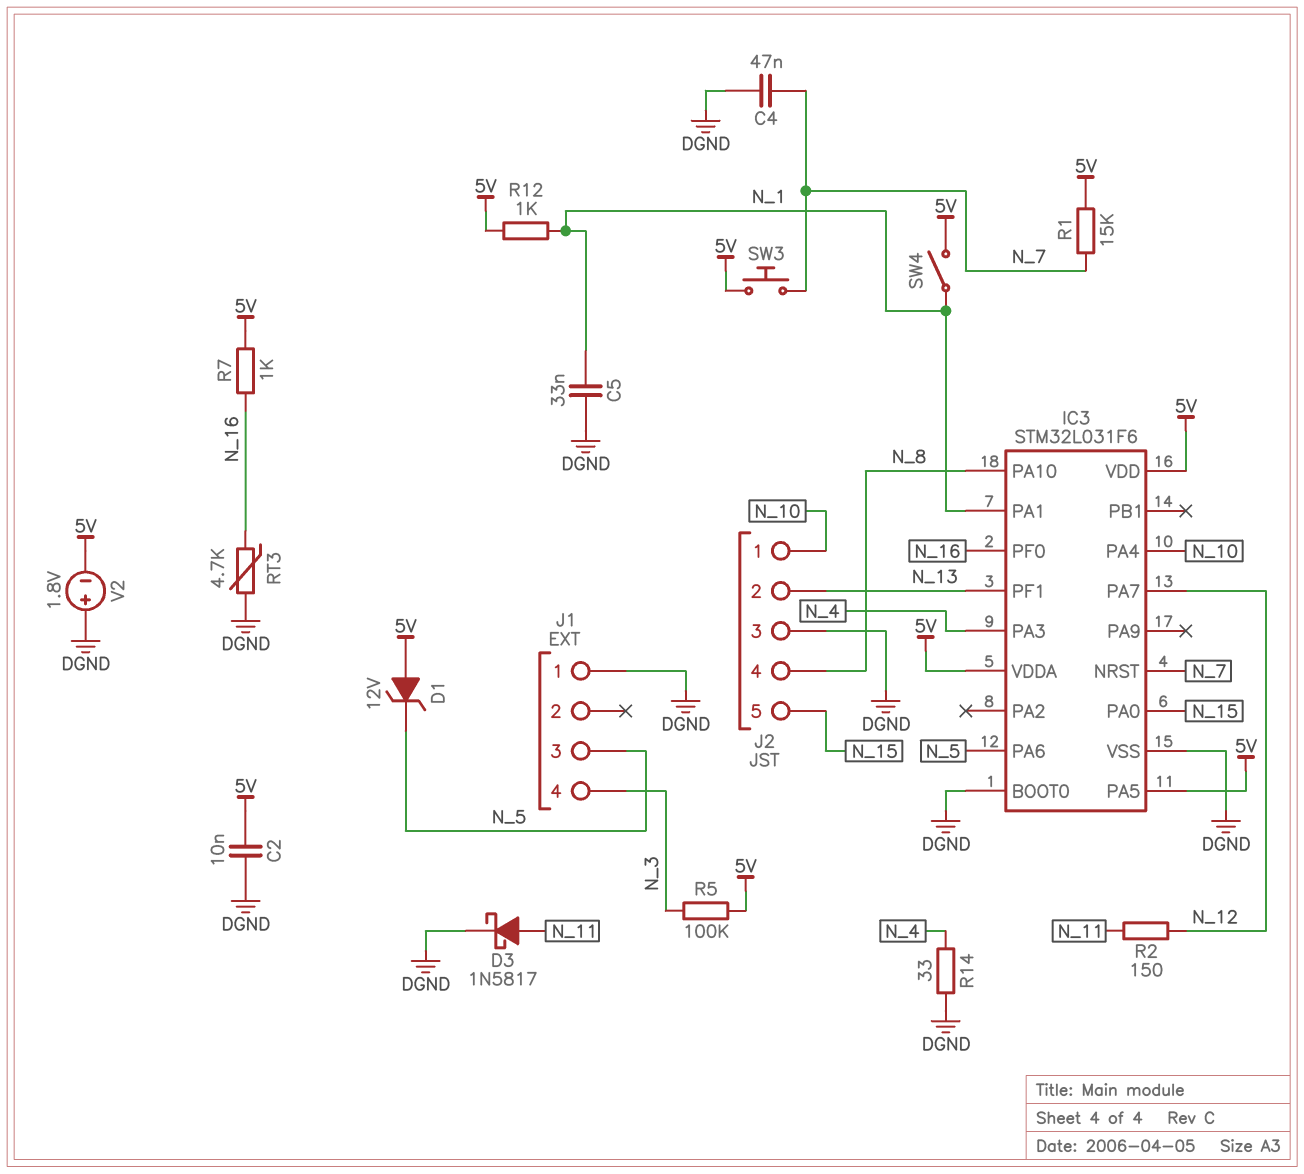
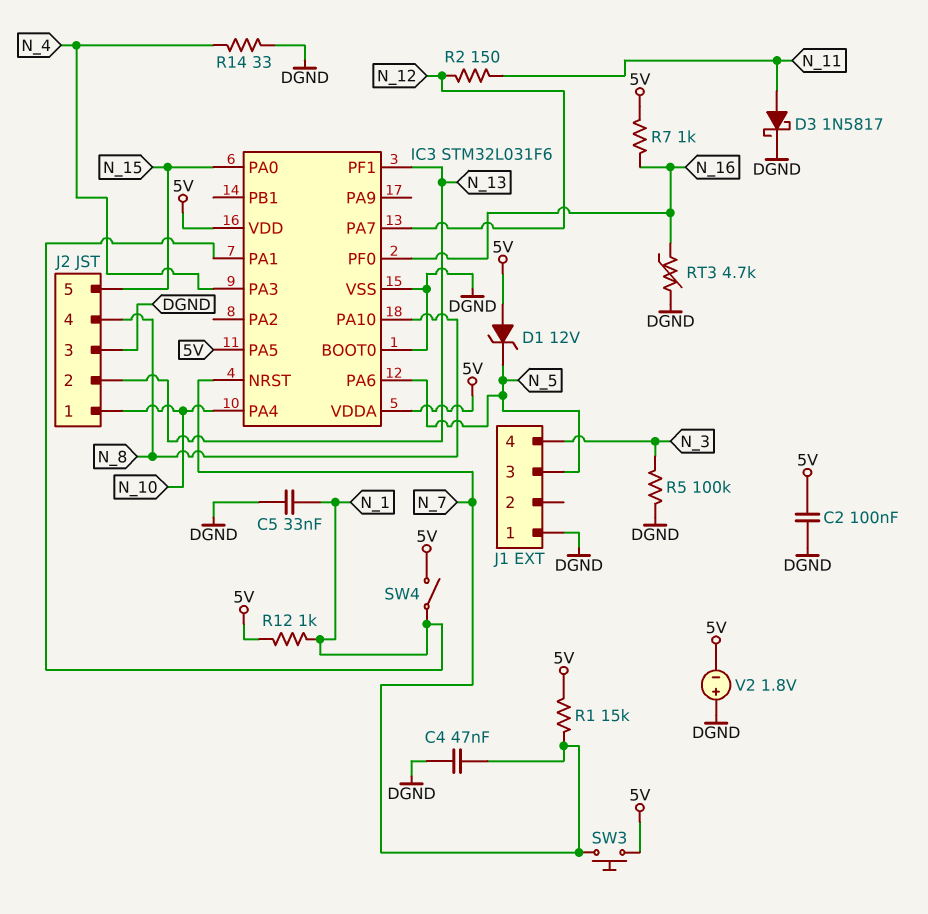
C2: 10nF (5V, DGND) -> 100nF (5V, DGND)
R5: 100k (5V, N_3) -> 100k (DGND, N_3)

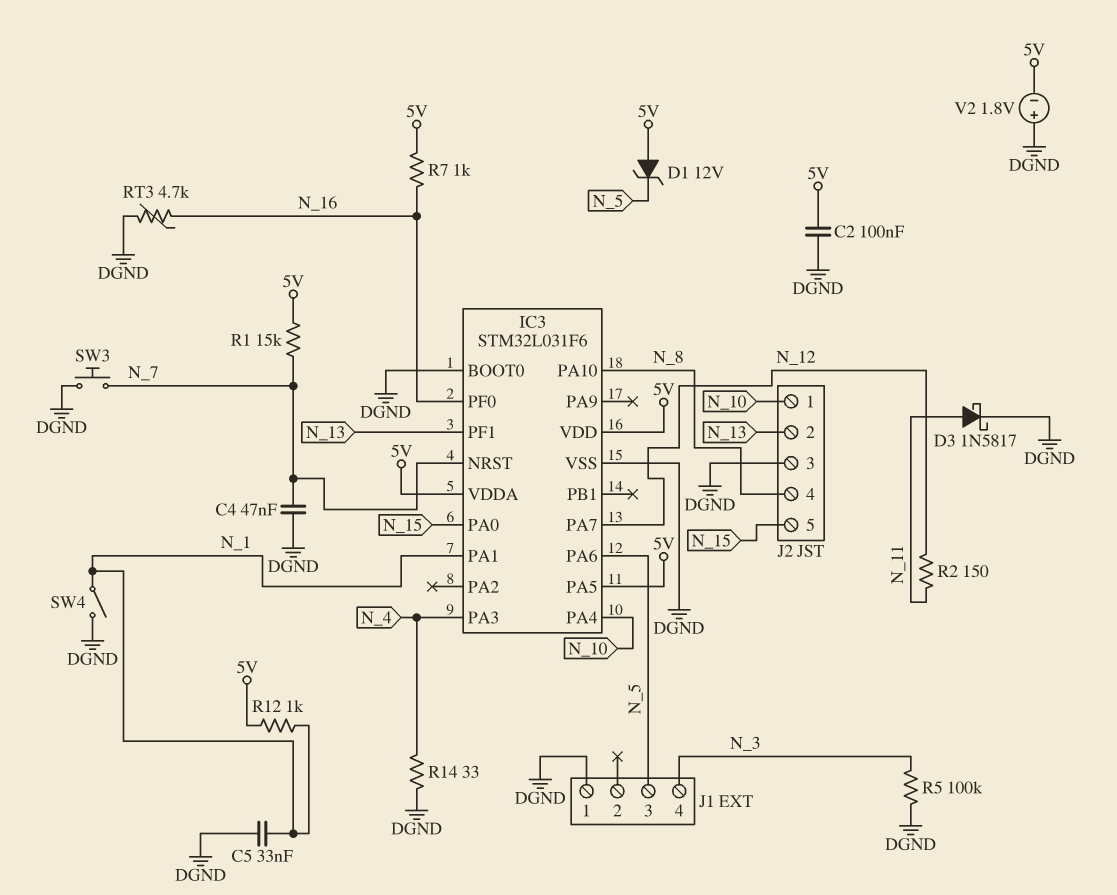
SW3: button (5V, N_7) -> button (DGND, N_7)
SW4: switch (5V, N_1) -> switch (DGND, N_1)

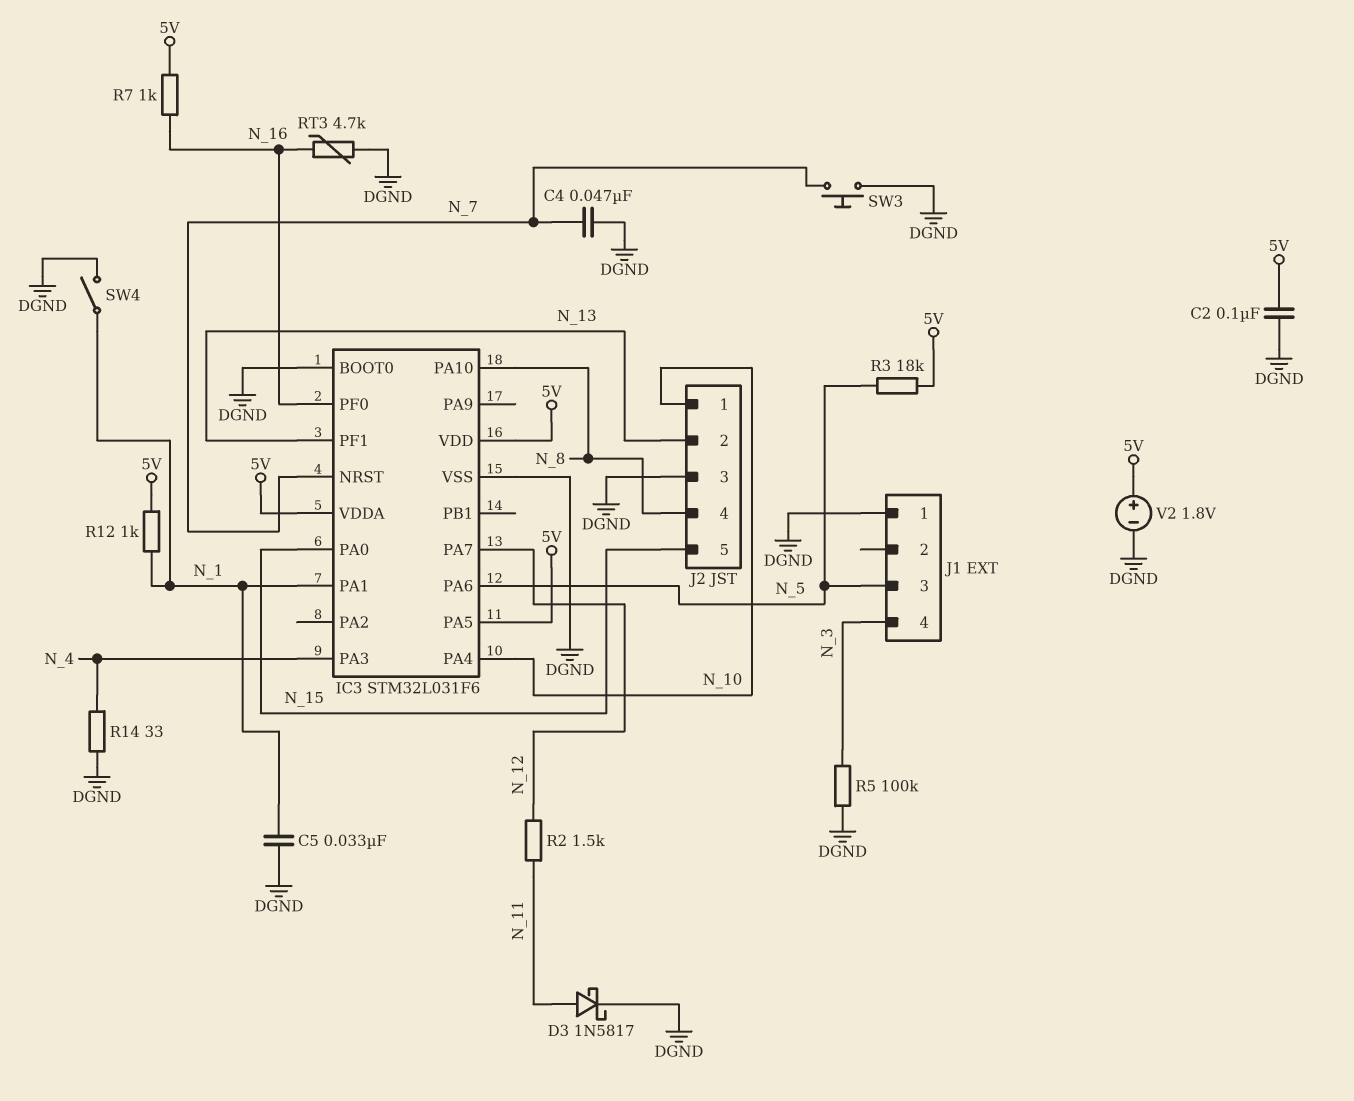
D1: zener 12V (A 5V, K N_5) -> none
R1: 15k (5V, N_7) -> none
R2: 150 (N_11, N_12) -> 1.5k (N_11, N_12)
R3: none -> 18k (5V, N_5)
V2: 1.8V (plus DGND, minus 5V) -> 1.8V (plus 5V, minus DGND)

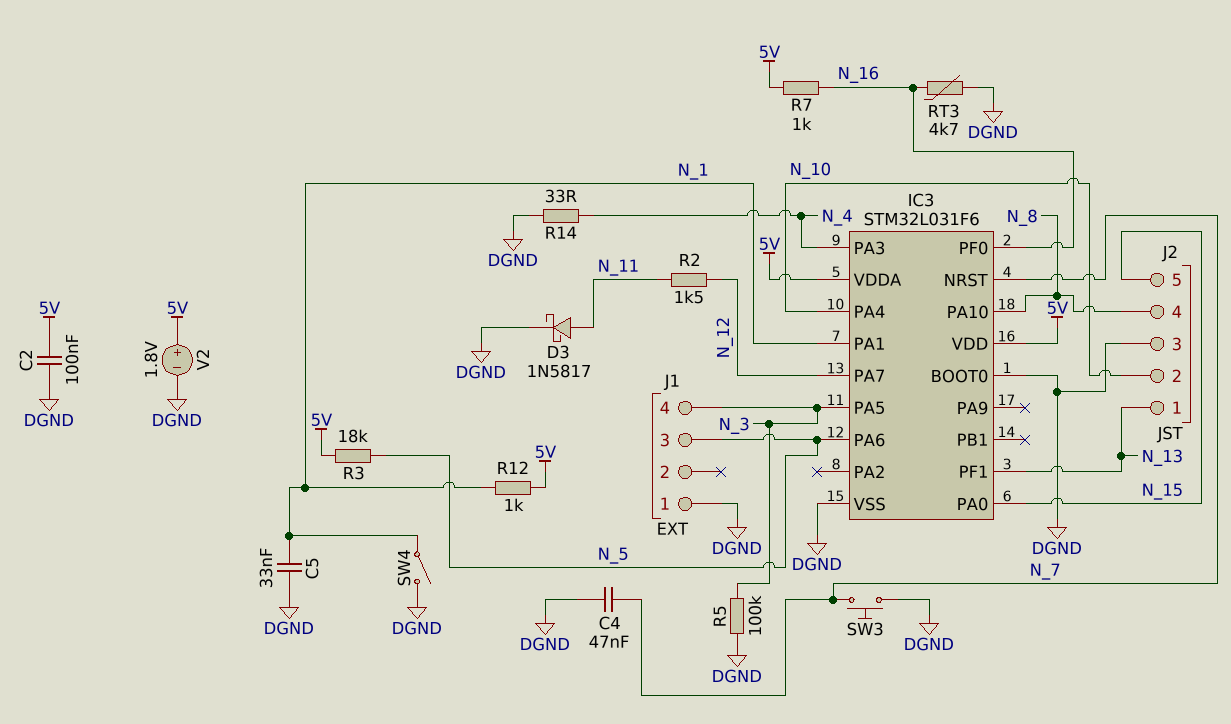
IC3 pin PA5: 5V -> N_3
J2 pin 1: N_10 -> N_13
J2 pin 2: N_13 -> N_10

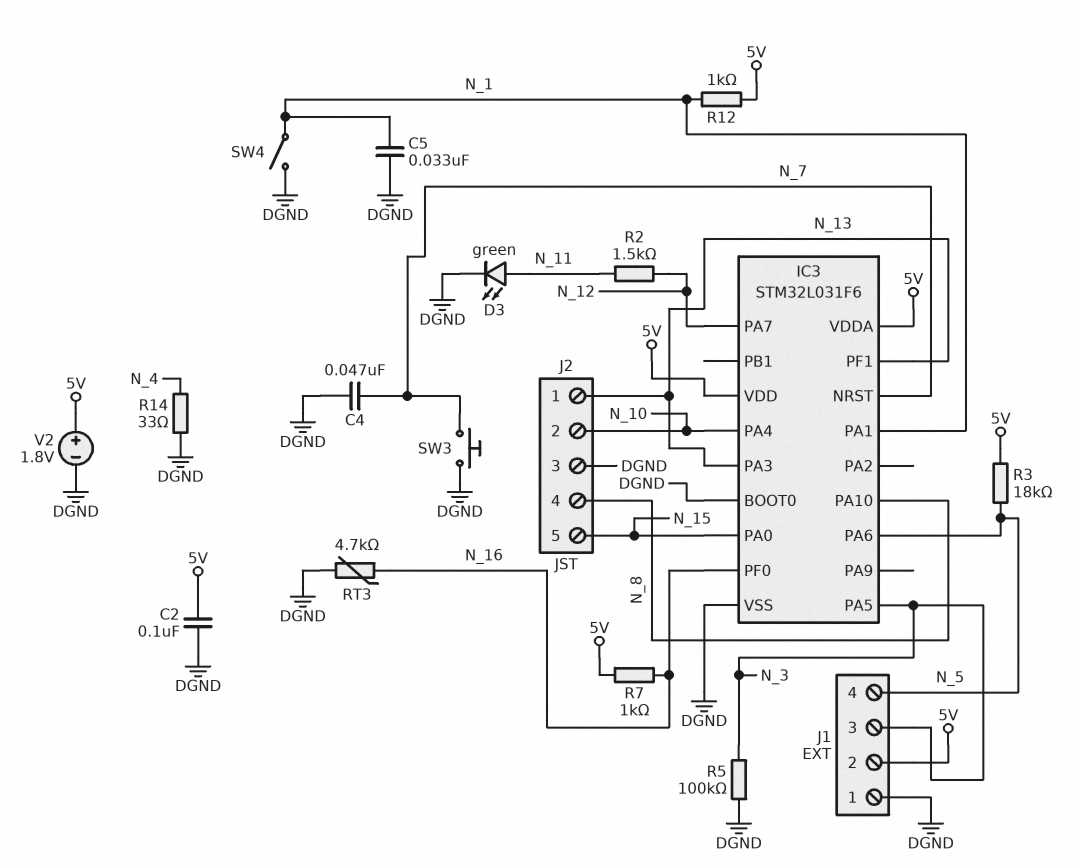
D3: schottky 1N5817 (A N_11, K DGND) -> LED green (A N_11, K DGND)
IC3 pin PA3: N_4 -> N_13
J1 pin 2: none -> 5V
J1 pin 3: N_5 -> N_3
J1 pin 4: N_3 -> N_5

